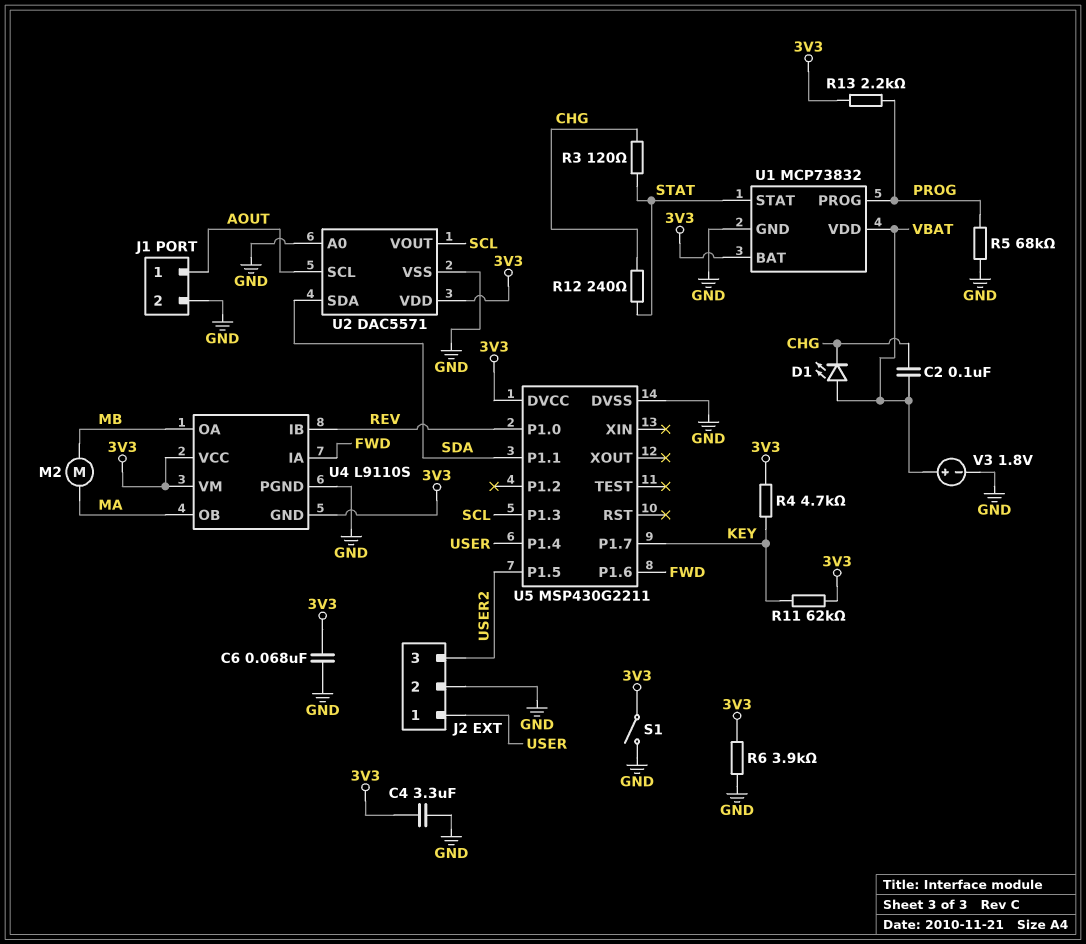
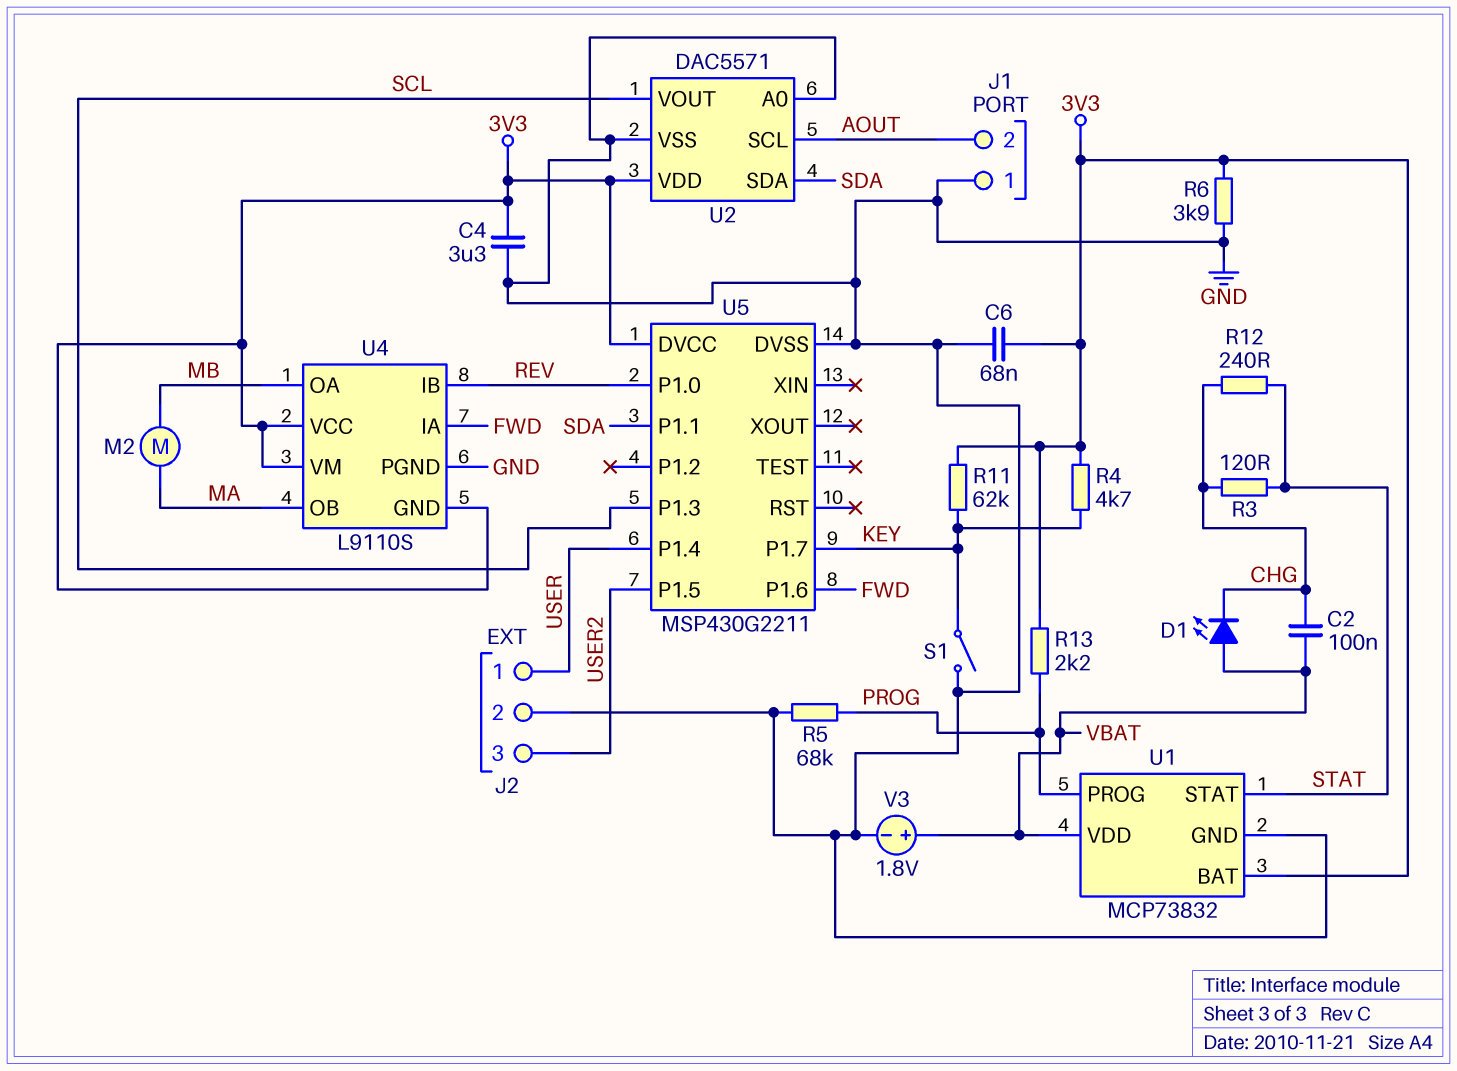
J1 pin 1: AOUT -> GND
J1 pin 2: GND -> AOUT
S1: switch (3V3, GND) -> switch (GND, KEY)

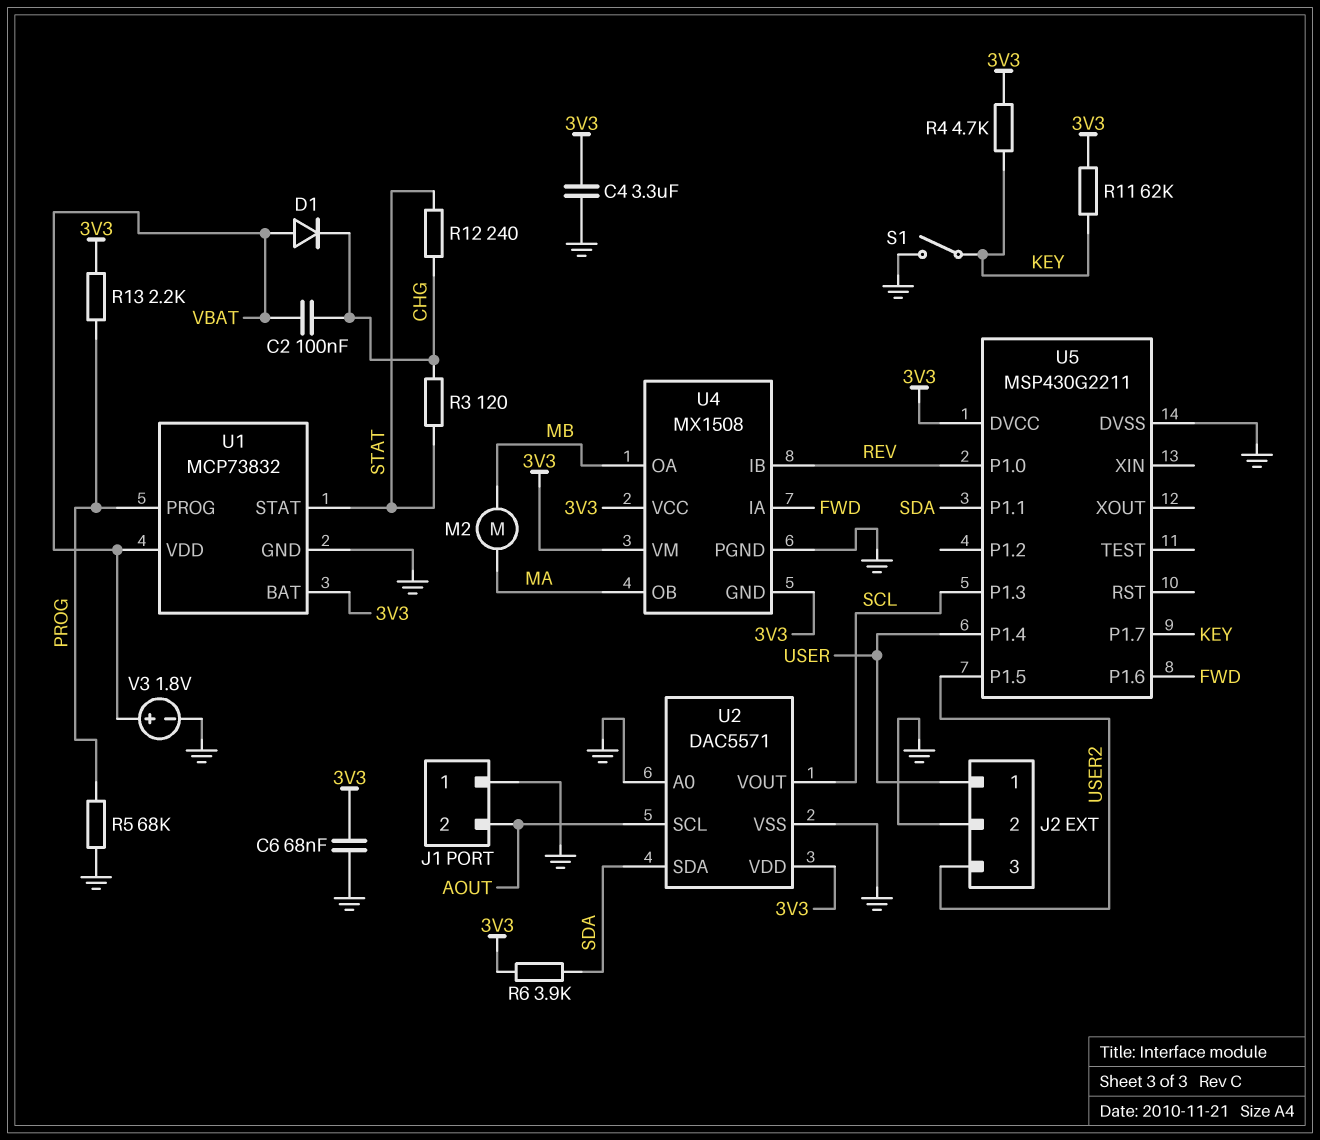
D1: LED (A VBAT, K CHG) -> diode (A VBAT, K CHG)
R6: 3.9k (3V3, GND) -> 3.9k (3V3, SDA)
U4: L9110S -> MX1508

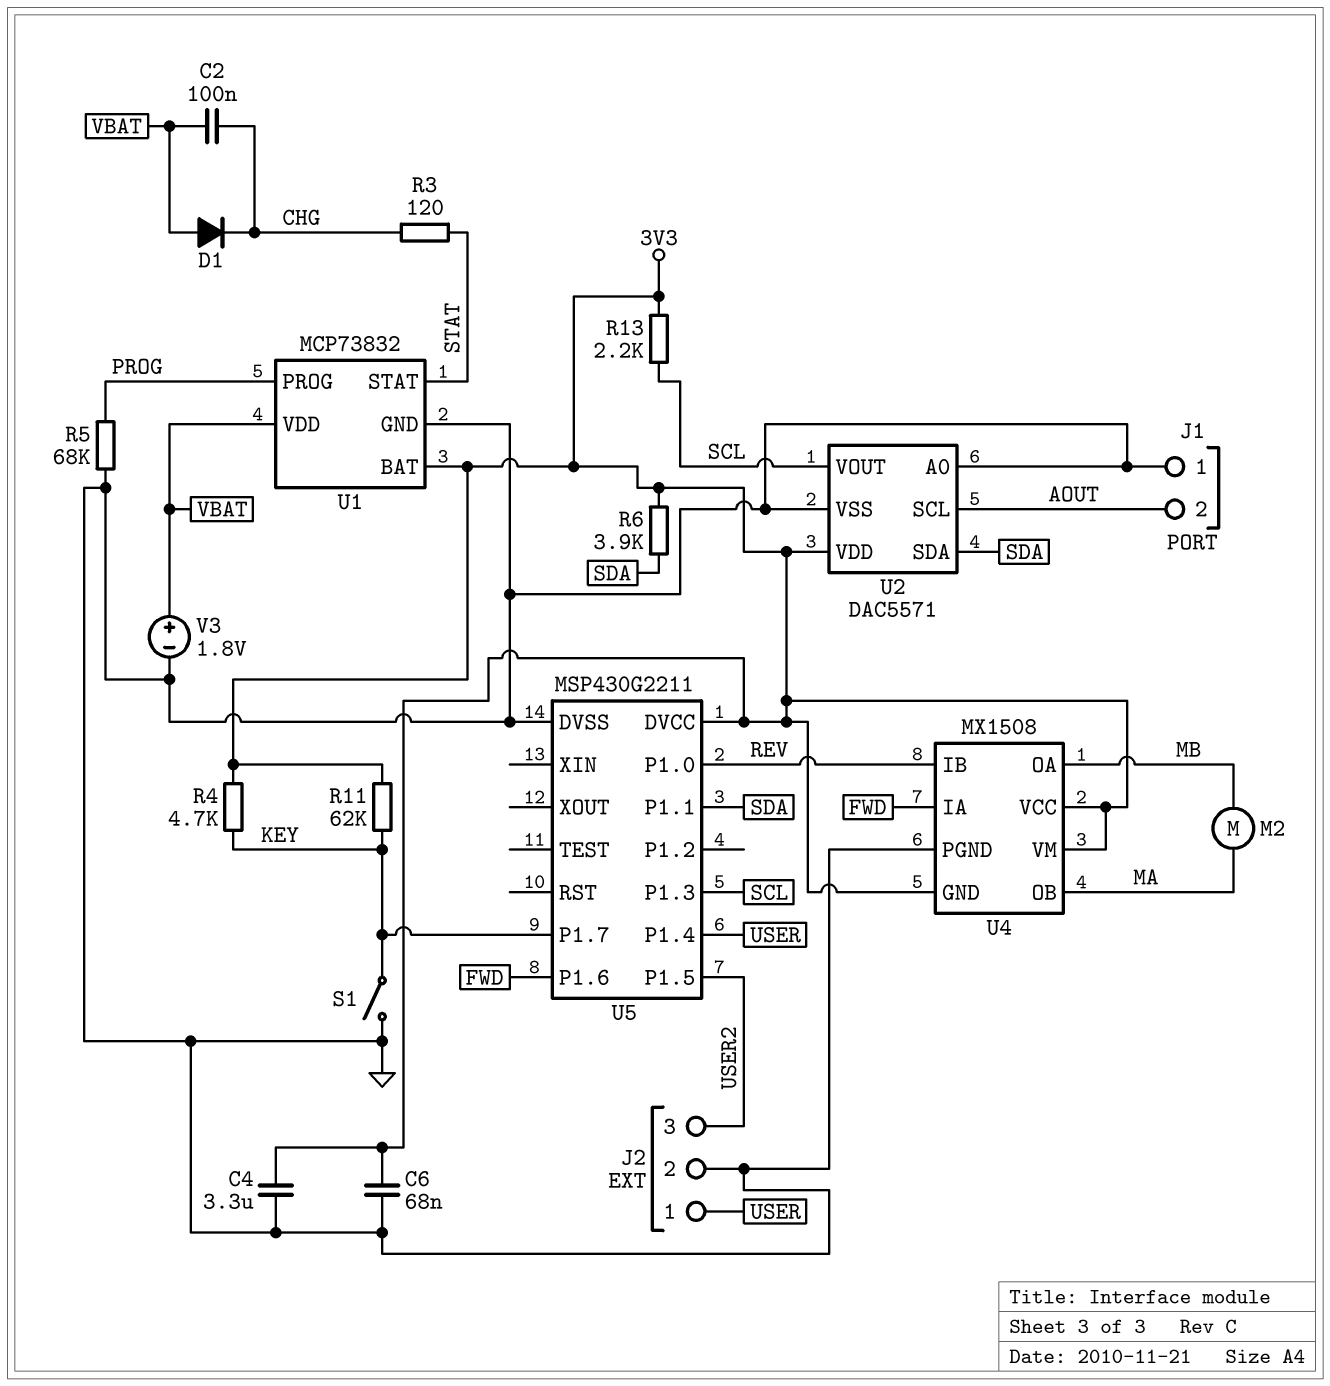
R12: 240 (CHG, STAT) -> none
R13: 2.2k (3V3, PROG) -> 2.2k (3V3, SCL)

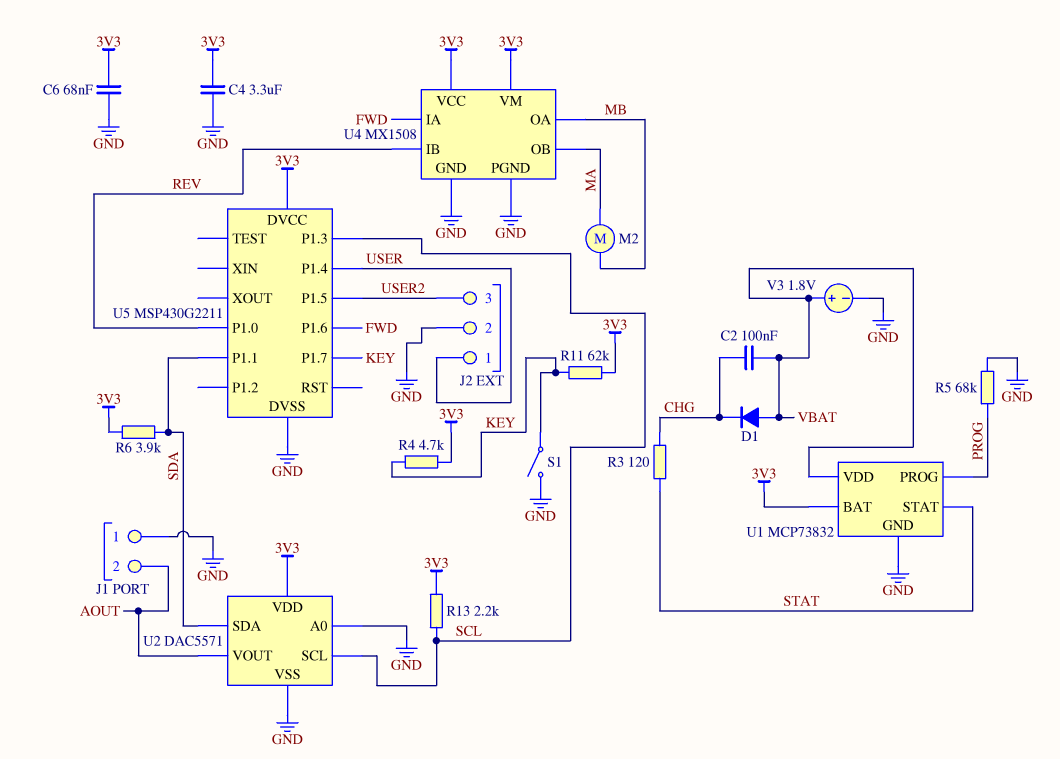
U2 pin SCL: AOUT -> SCL
U2 pin VOUT: SCL -> AOUT
U4 pin GND: 3V3 -> GND

